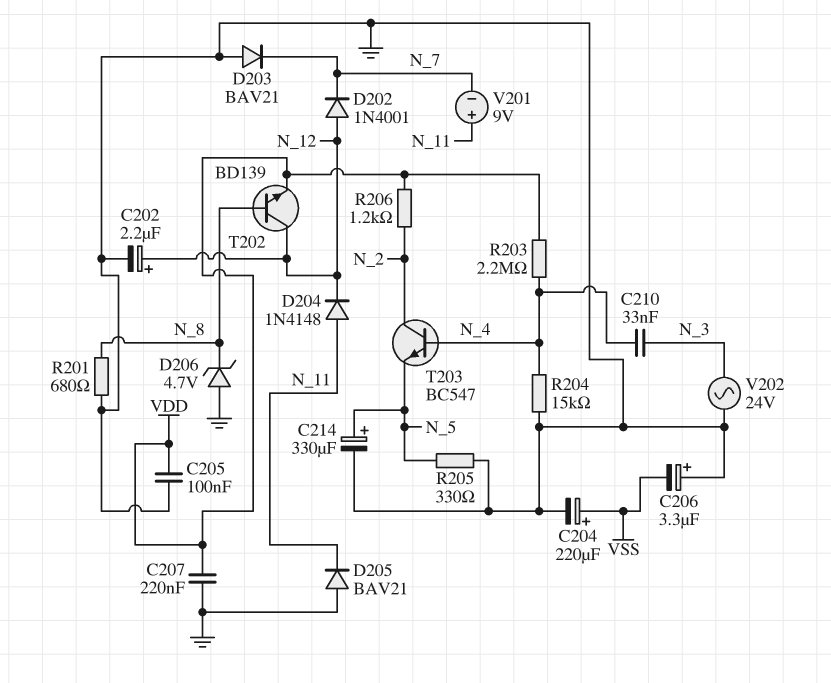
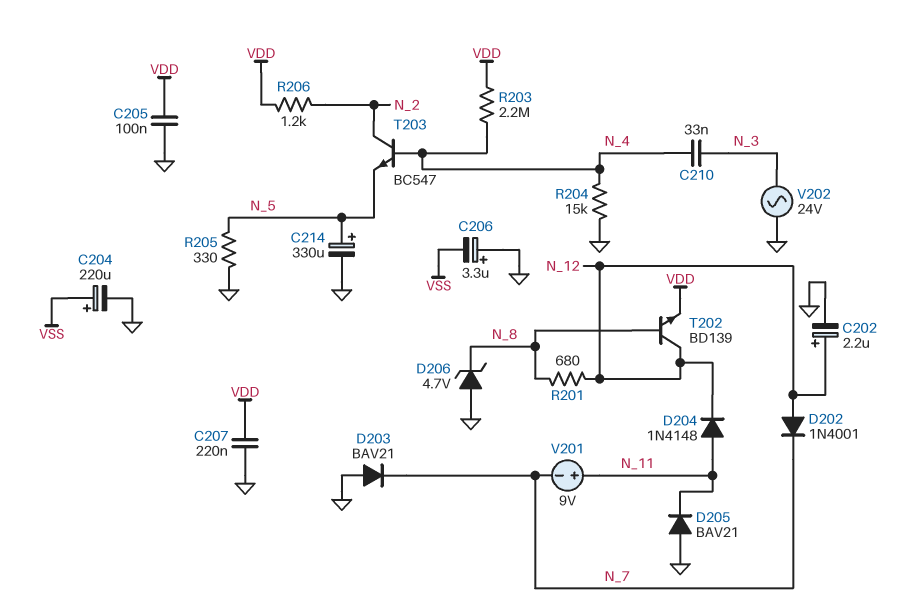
R201: 680 (GND, N_8) -> 680 (N_8, N_12)

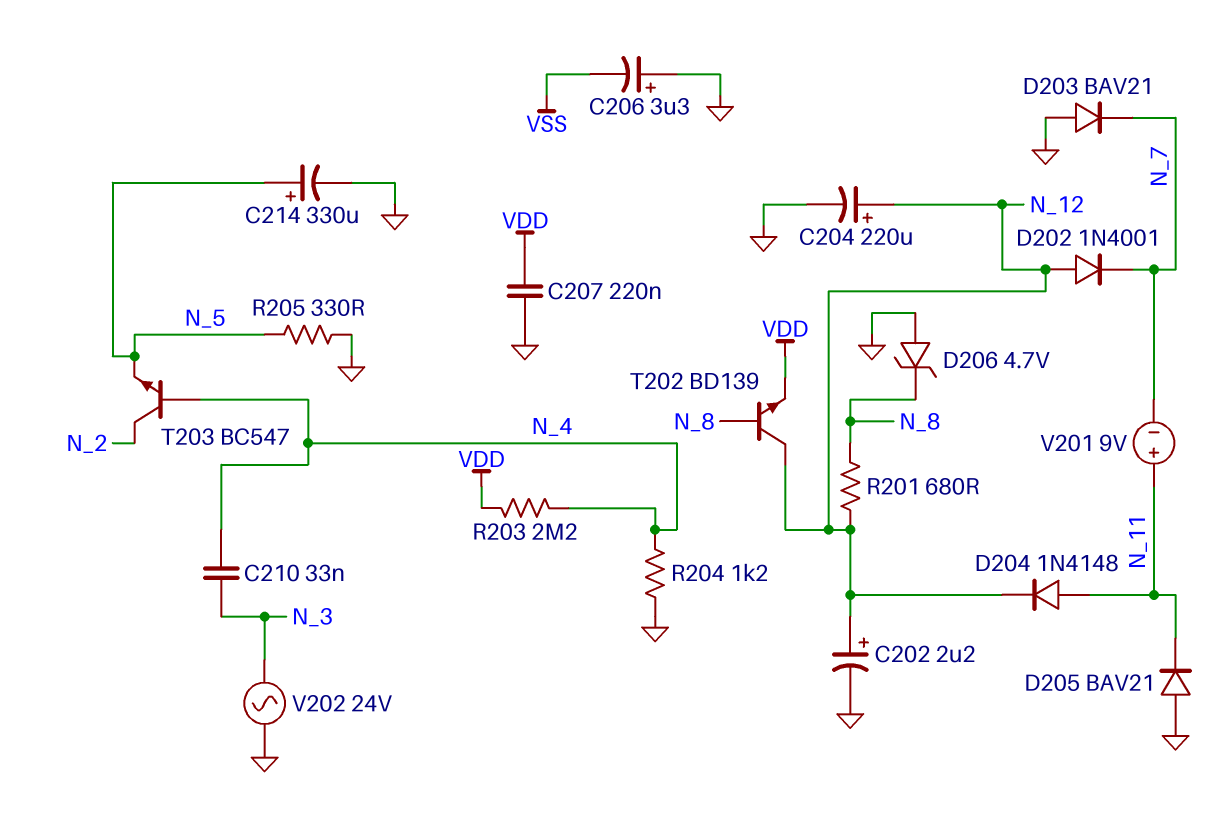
C204: 220uF (plus VSS, minus GND) -> 220uF (plus N_12, minus GND)
C205: 100nF (GND, VDD) -> none
R204: 15k (GND, N_4) -> 1.2k (GND, N_4)
R206: 1.2k (N_2, VDD) -> none

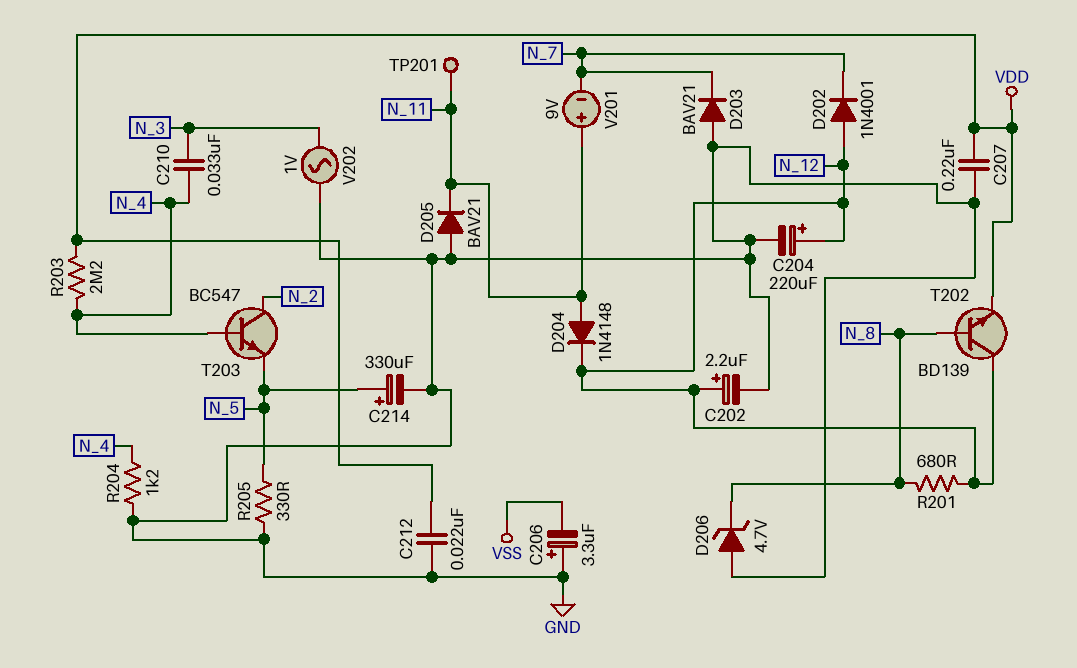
C212: none -> 22nF (GND, VDD)
TP201: none -> test point (N_11)
V202: AC 24V (GND, N_3) -> AC 1V (GND, N_3)

